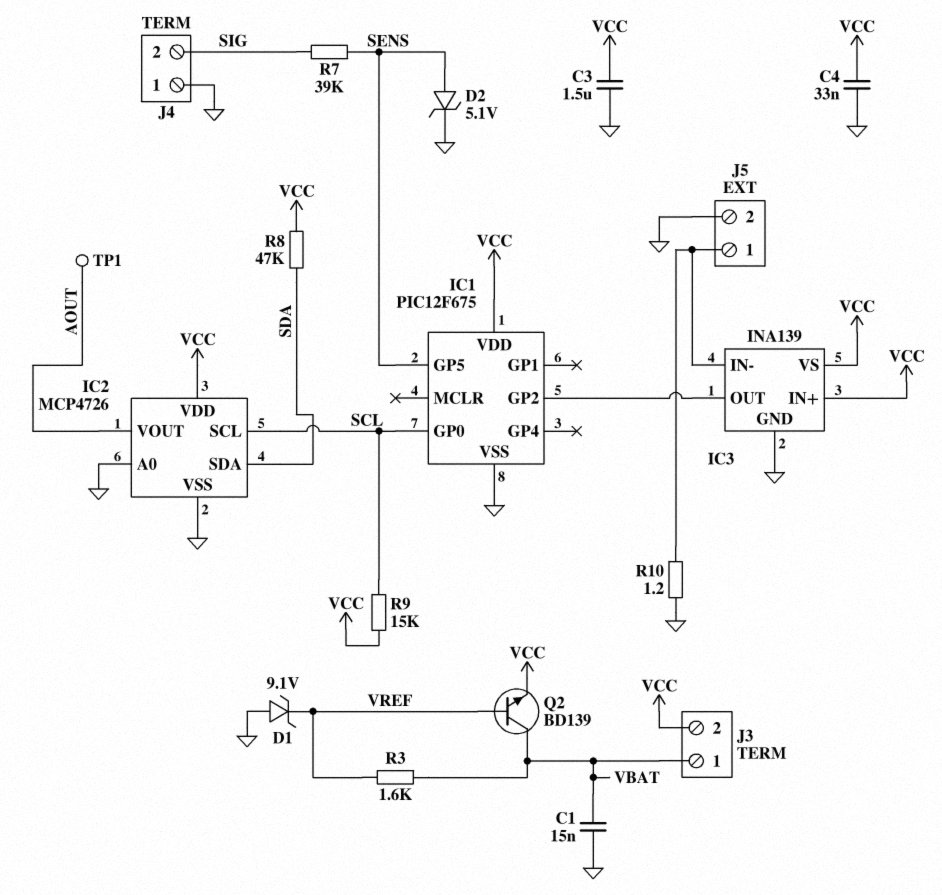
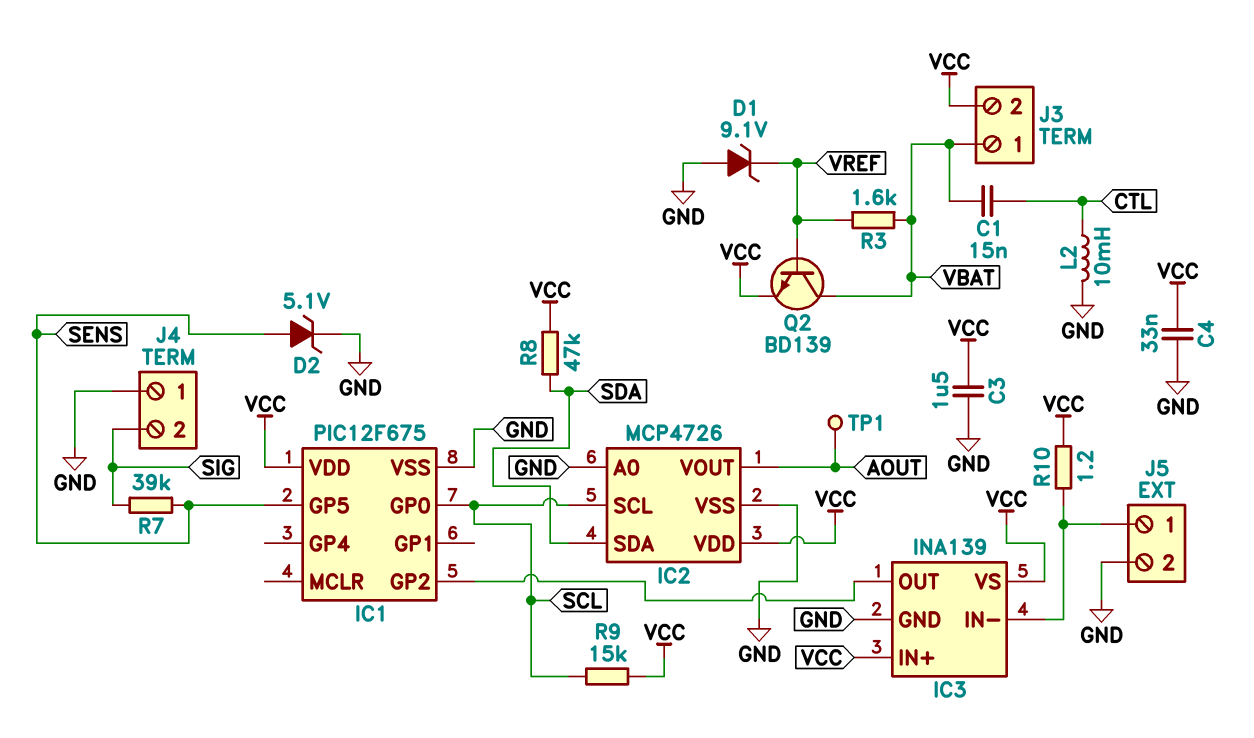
C1: 15nF (GND, VBAT) -> 15nF (CTL, VBAT)
L2: none -> 10mH (CTL, GND)
R10: 1.2 (GND, IC3/IN-) -> 1.2 (IC3/IN-, VCC)

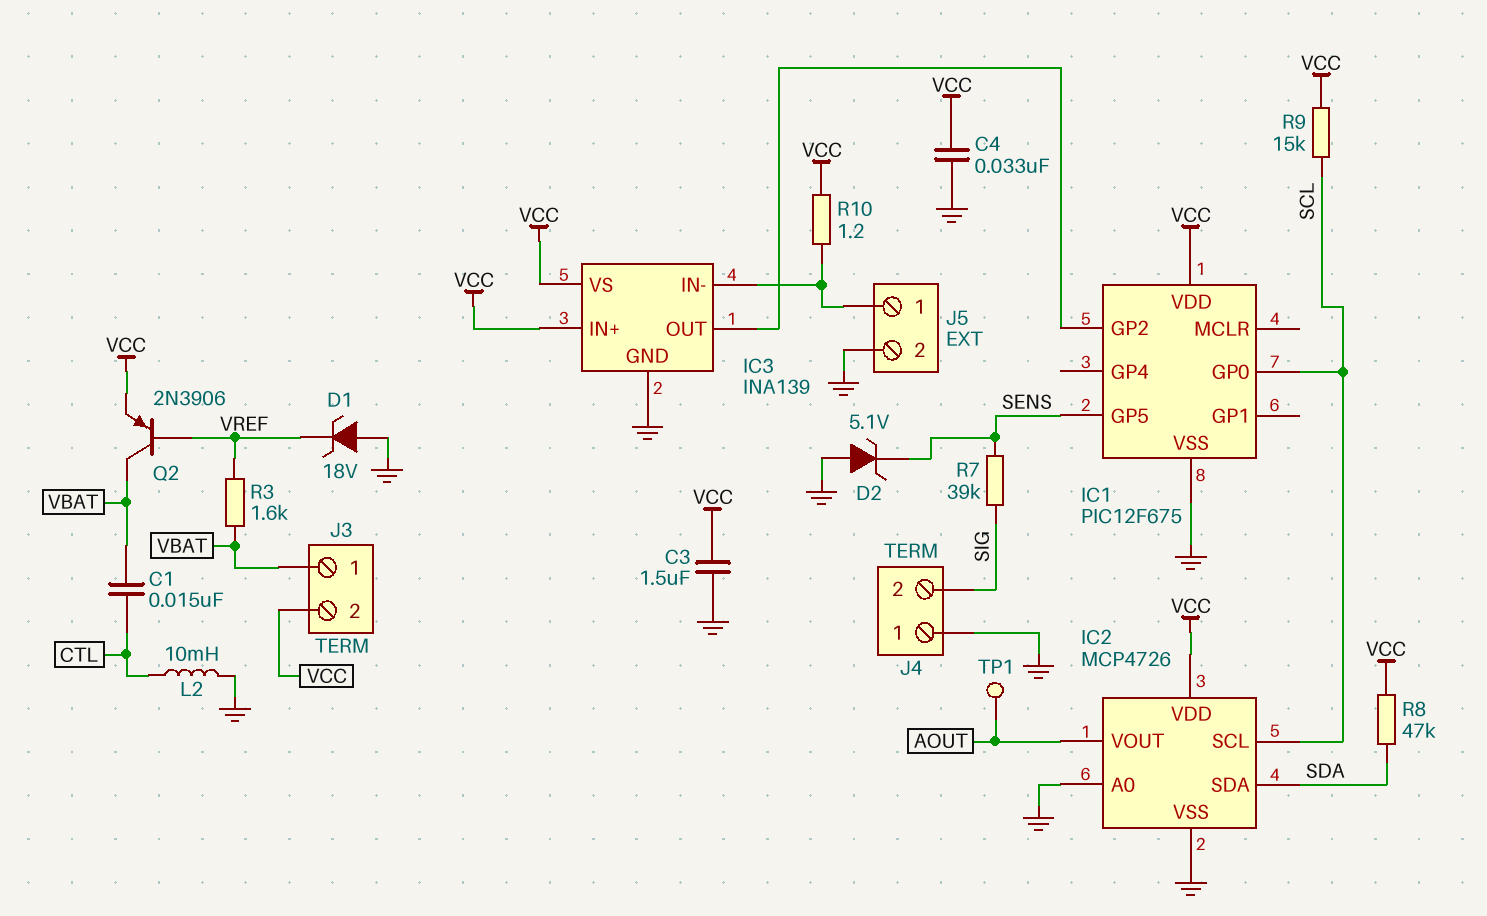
D1: zener 9.1V (A GND, K VREF) -> zener 18V (A GND, K VREF)
D2: zener 5.1V (A SENS, K GND) -> zener 5.1V (A GND, K SENS)
Q2: NPN BD139 (B VREF, C VBAT, E VCC) -> PNP 2N3906 (B VREF, C VBAT, E VCC)

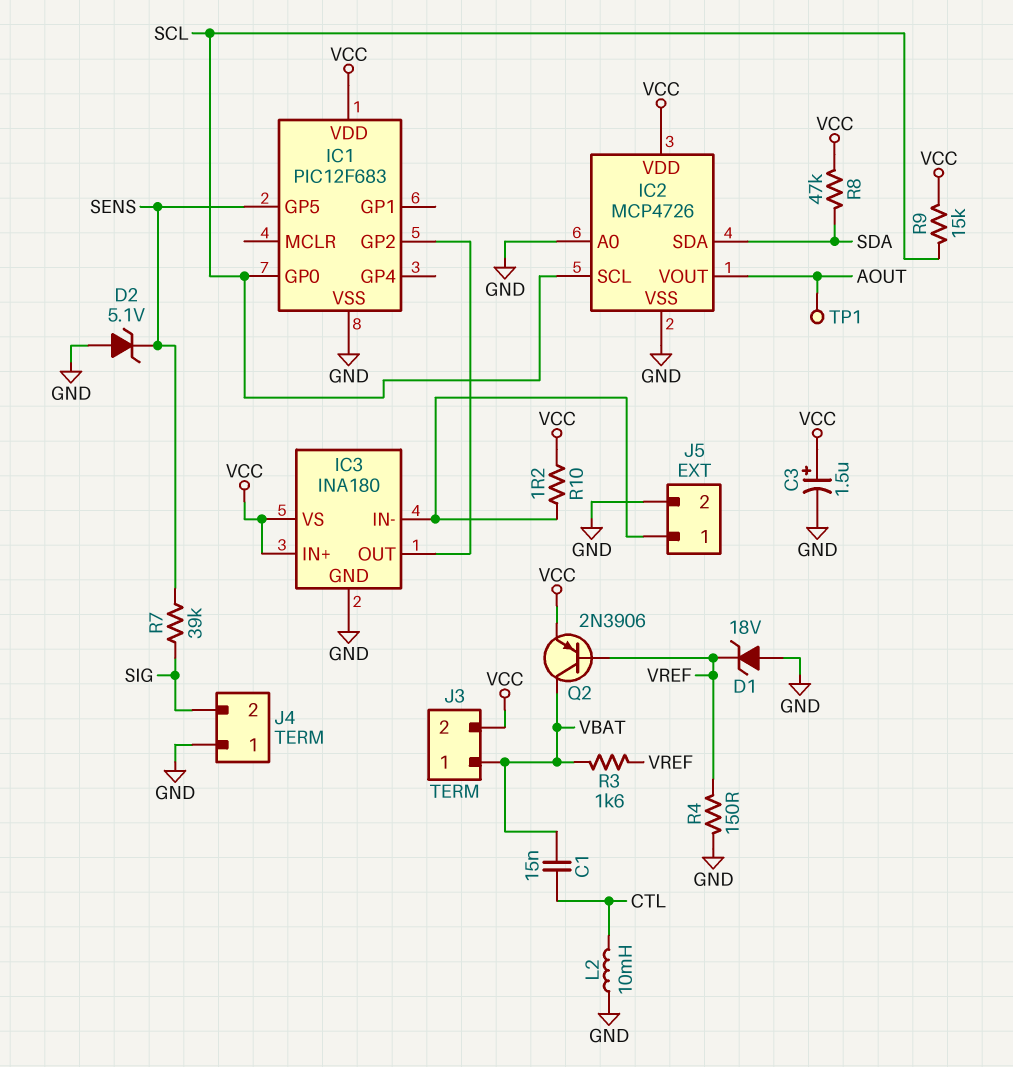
C3: 1.5uF (GND, VCC) -> 1.5uF (plus VCC, minus GND)
C4: 33nF (GND, VCC) -> none
IC1: PIC12F675 -> PIC12F683
IC3: INA139 -> INA180
R4: none -> 150 (GND, VREF)

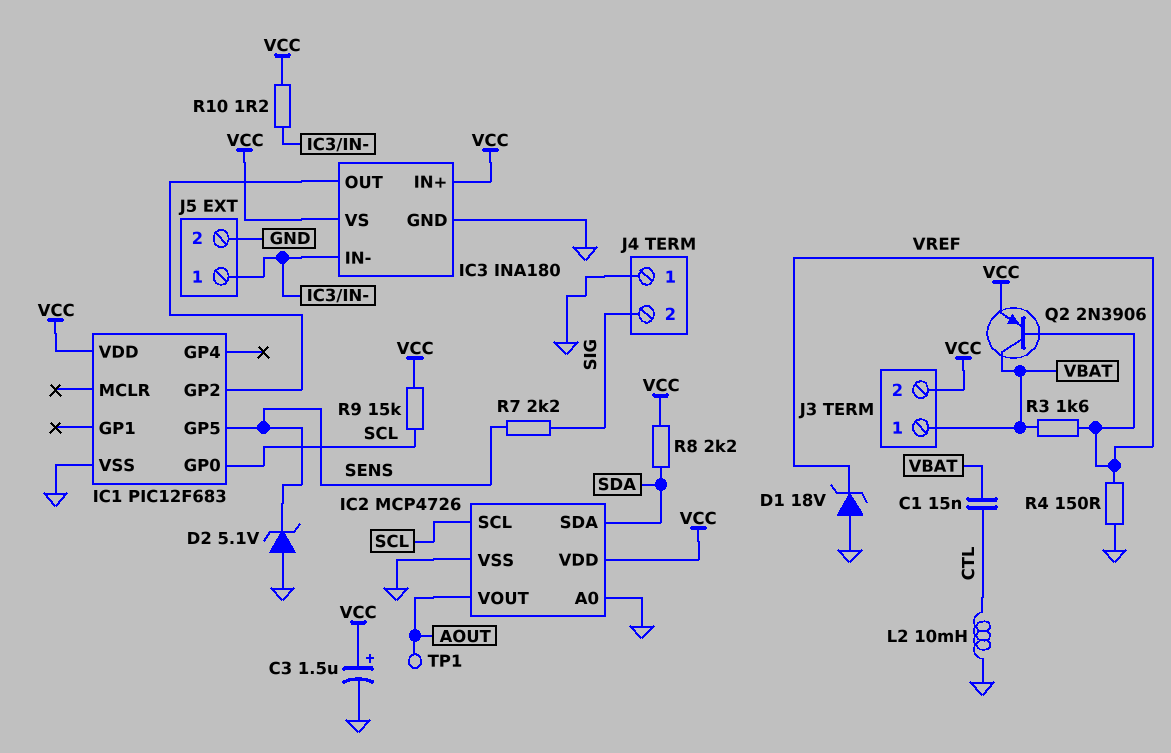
R7: 39k (SENS, SIG) -> 2.2k (SENS, SIG)
R8: 47k (SDA, VCC) -> 2.2k (SDA, VCC)

